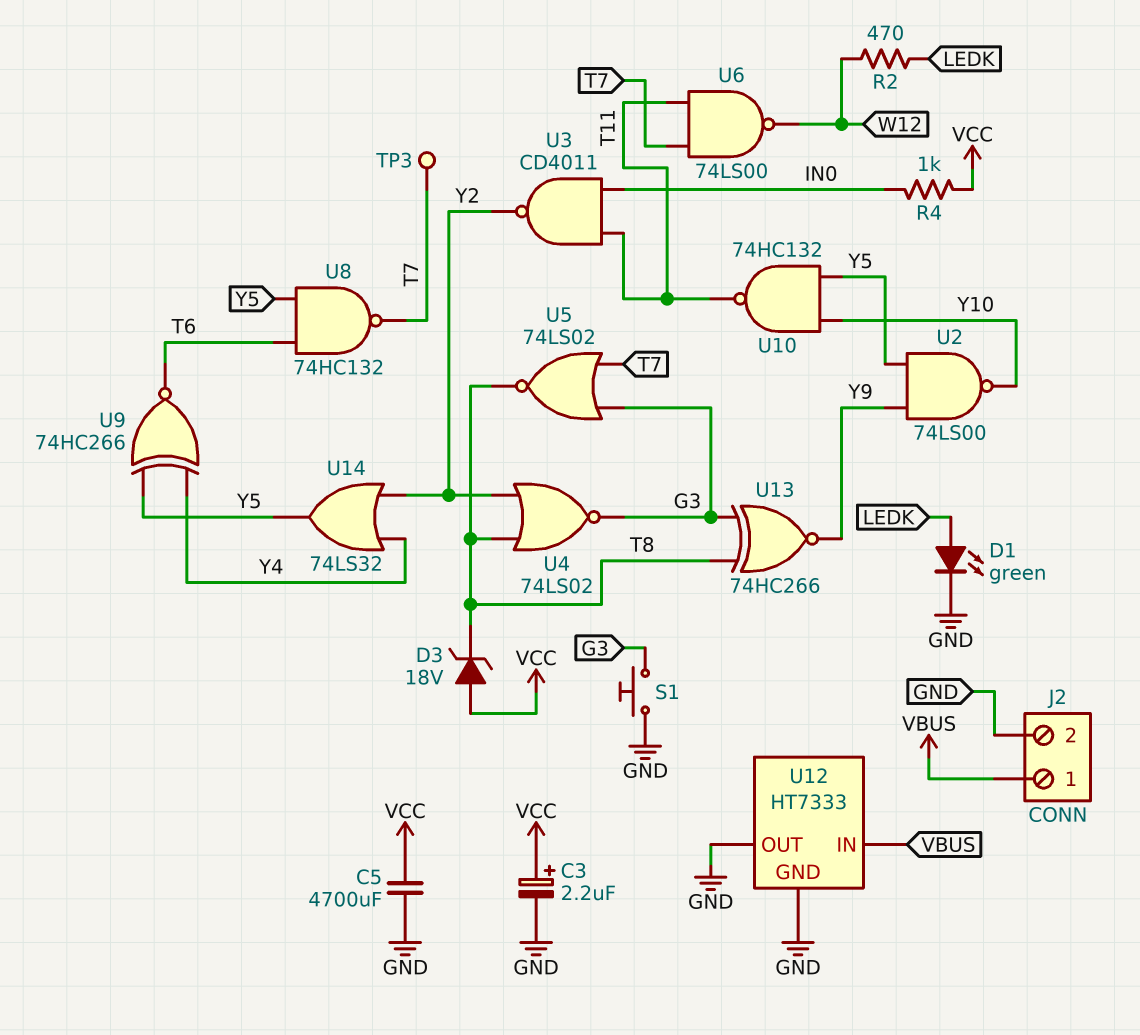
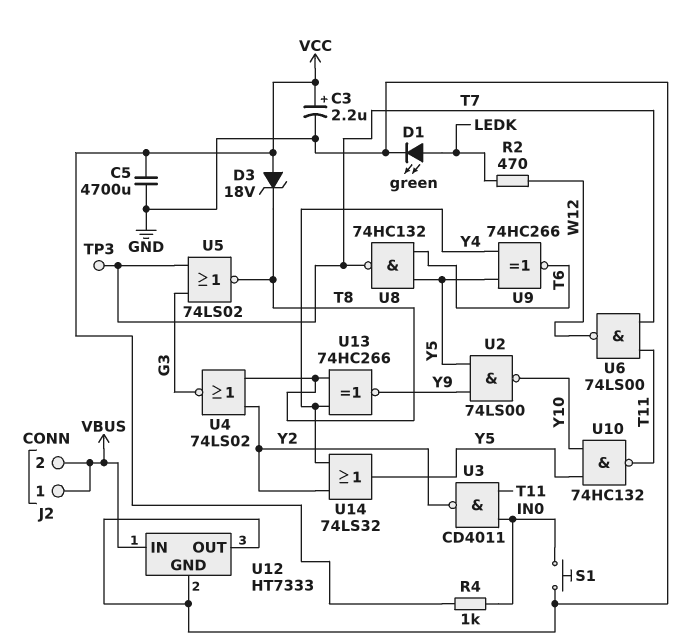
J2 pin 2: GND -> VBUS
S1: button (G3, GND) -> button (GND, IN0)
U13: XNOR 74HC266 (in G3, in T8, out Y9) -> XNOR 74HC266 (in T8, in Y4, out Y9)

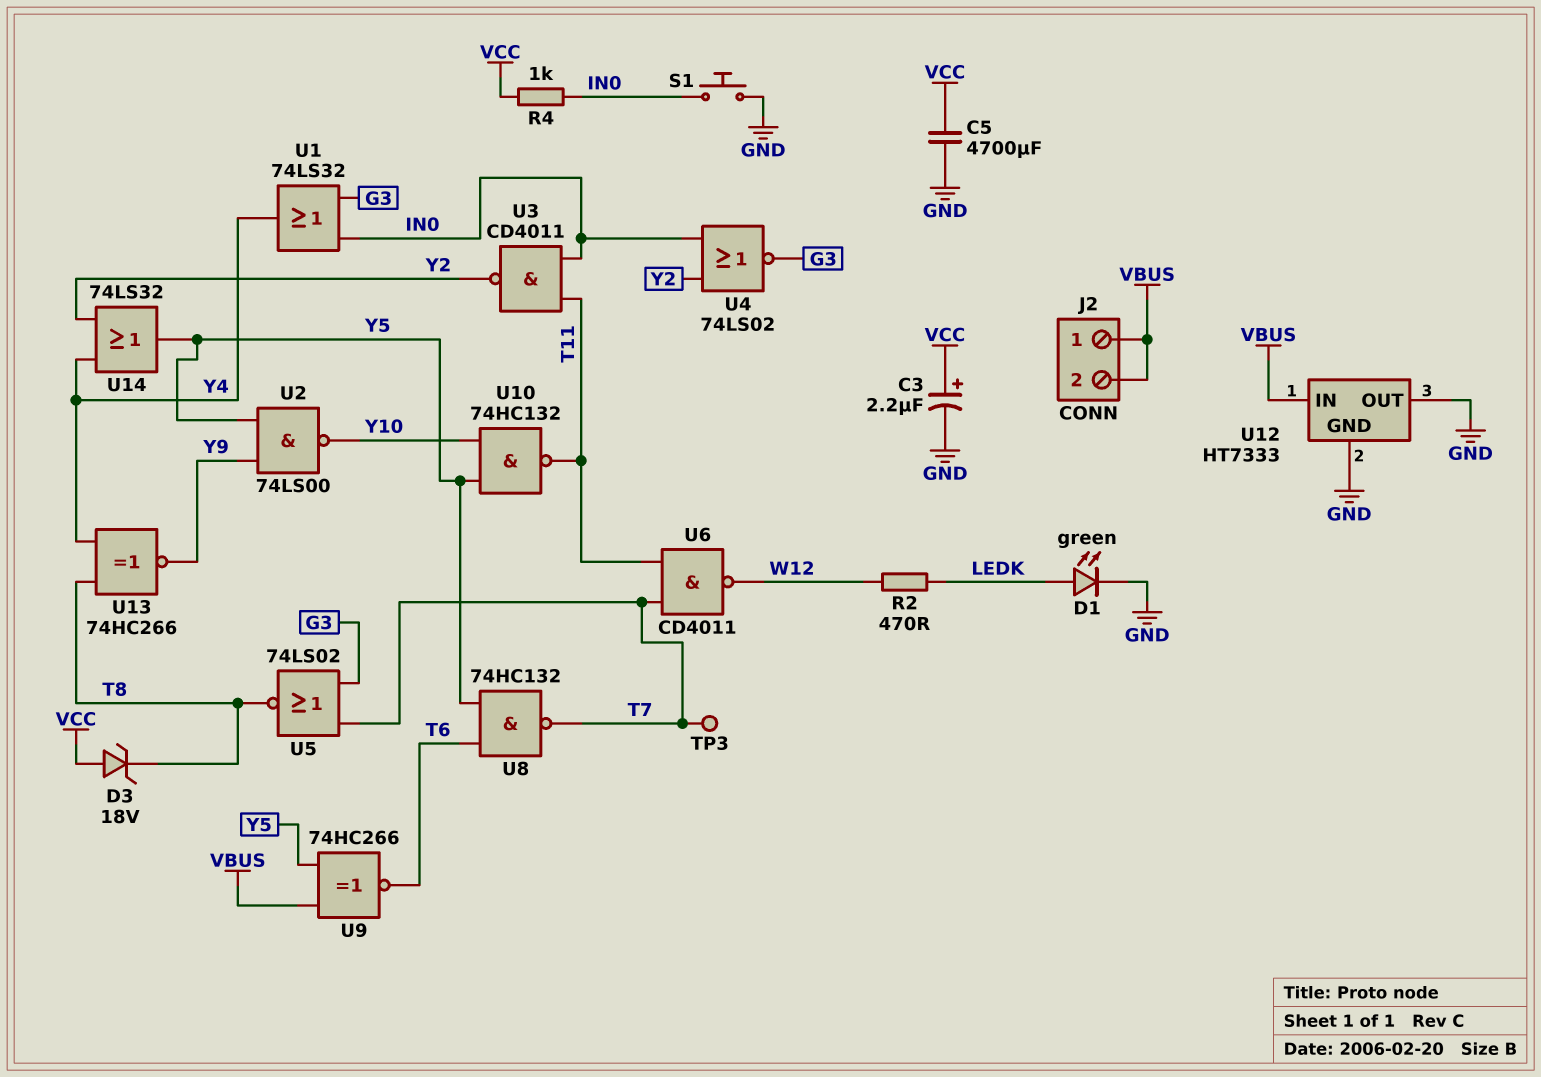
U1: none -> OR 74LS32 (in G3, in IN0, out Y4)
U4: NOR 74LS02 (in T8, in Y2, out G3) -> NOR 74LS02 (in IN0, in Y2, out G3)
U6: NAND 74LS00 (in T7, in T11, out W12) -> NAND CD4011 (in T7, in T11, out W12)
U9: XNOR 74HC266 (in Y4, in Y5, out T6) -> XNOR 74HC266 (in VBUS, in Y5, out T6)

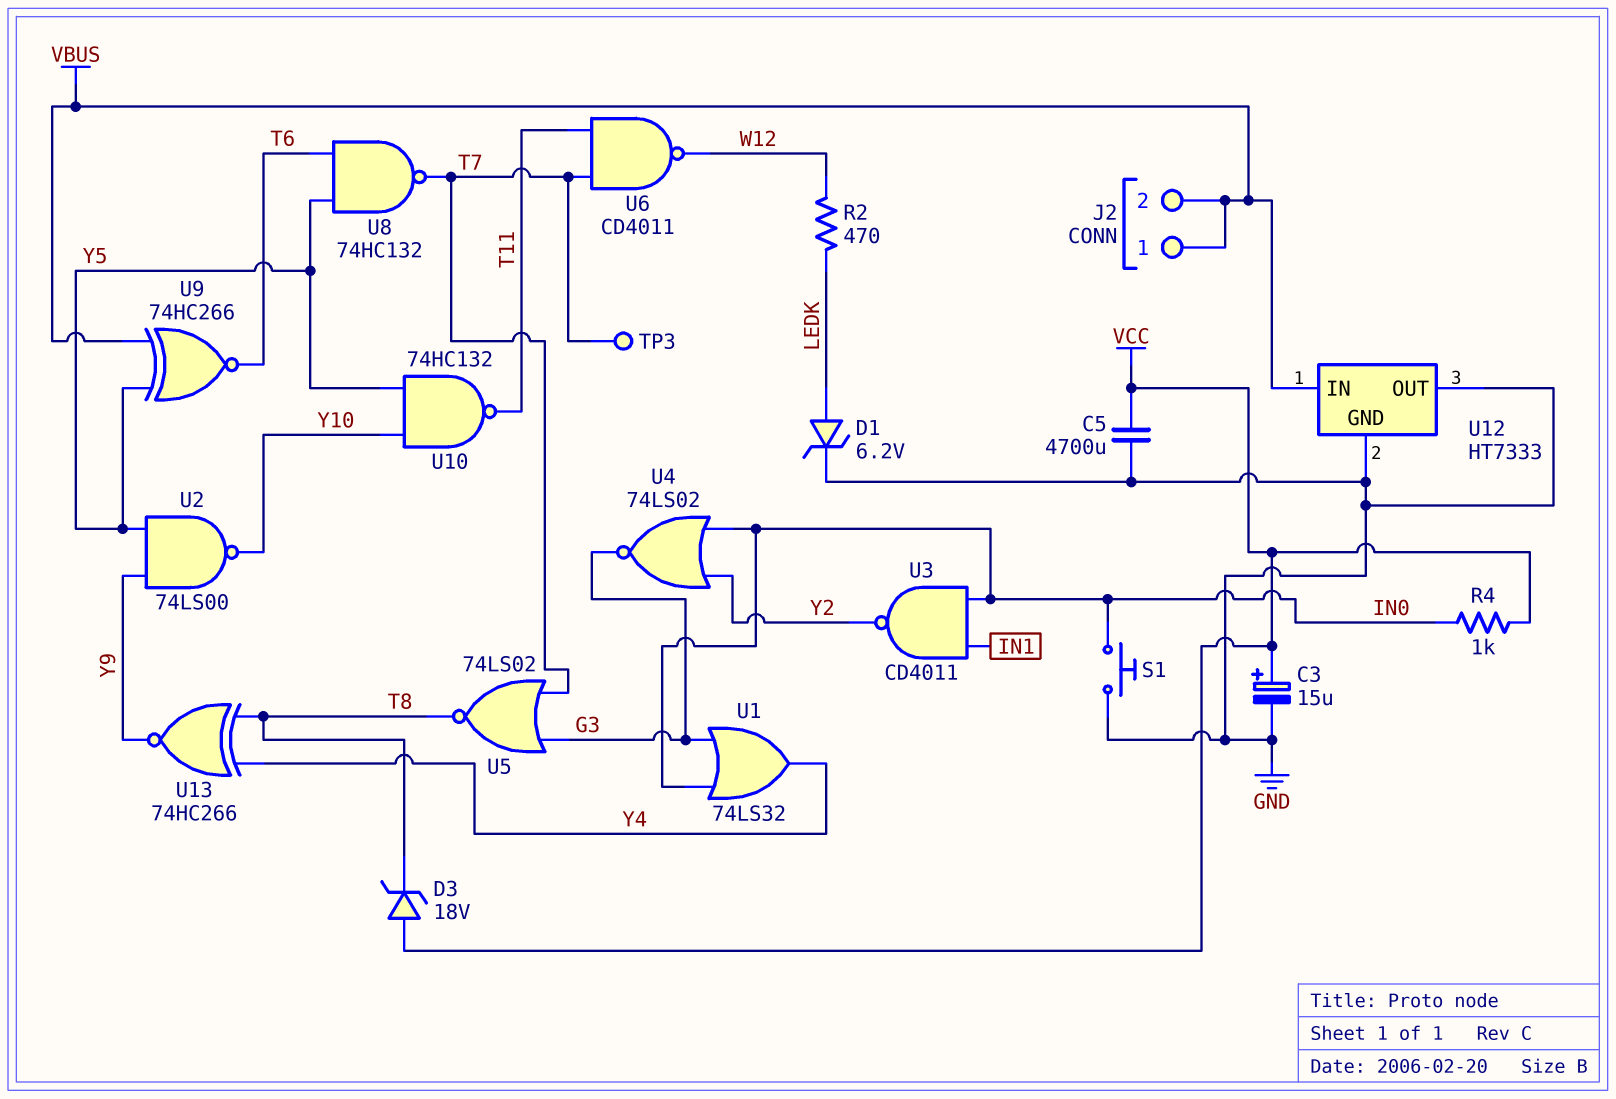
C3: 2.2uF (plus VCC, minus GND) -> 15uF (plus VCC, minus GND)
D1: LED green (A LEDK, K GND) -> zener 6.2V (A LEDK, K GND)
U3: NAND CD4011 (in IN0, in T11, out Y2) -> NAND CD4011 (in IN0, in IN1, out Y2)
U14: OR 74LS32 (in Y2, in Y4, out Y5) -> none

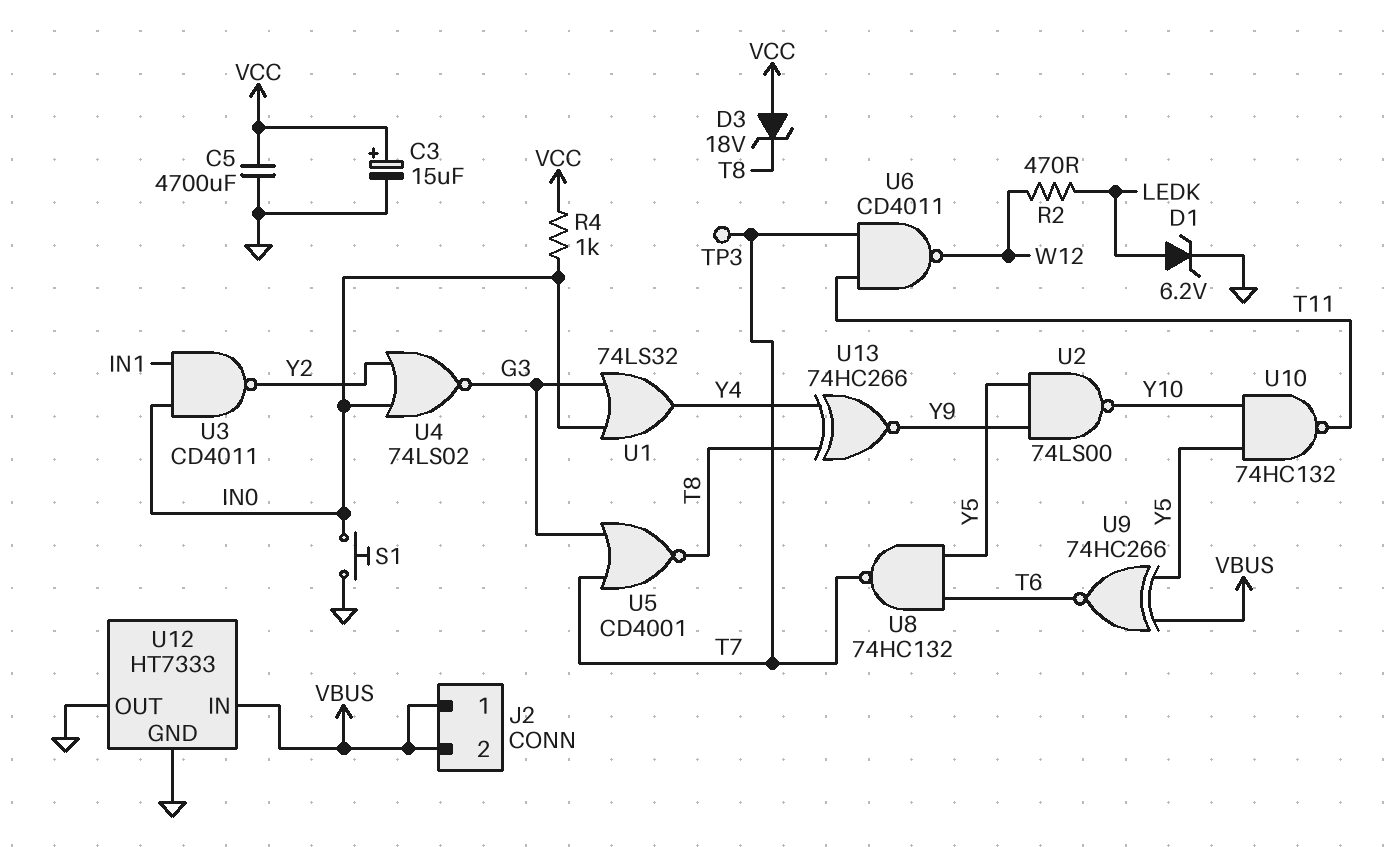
U5: NOR 74LS02 (in G3, in T7, out T8) -> NOR CD4001 (in G3, in T7, out T8)

